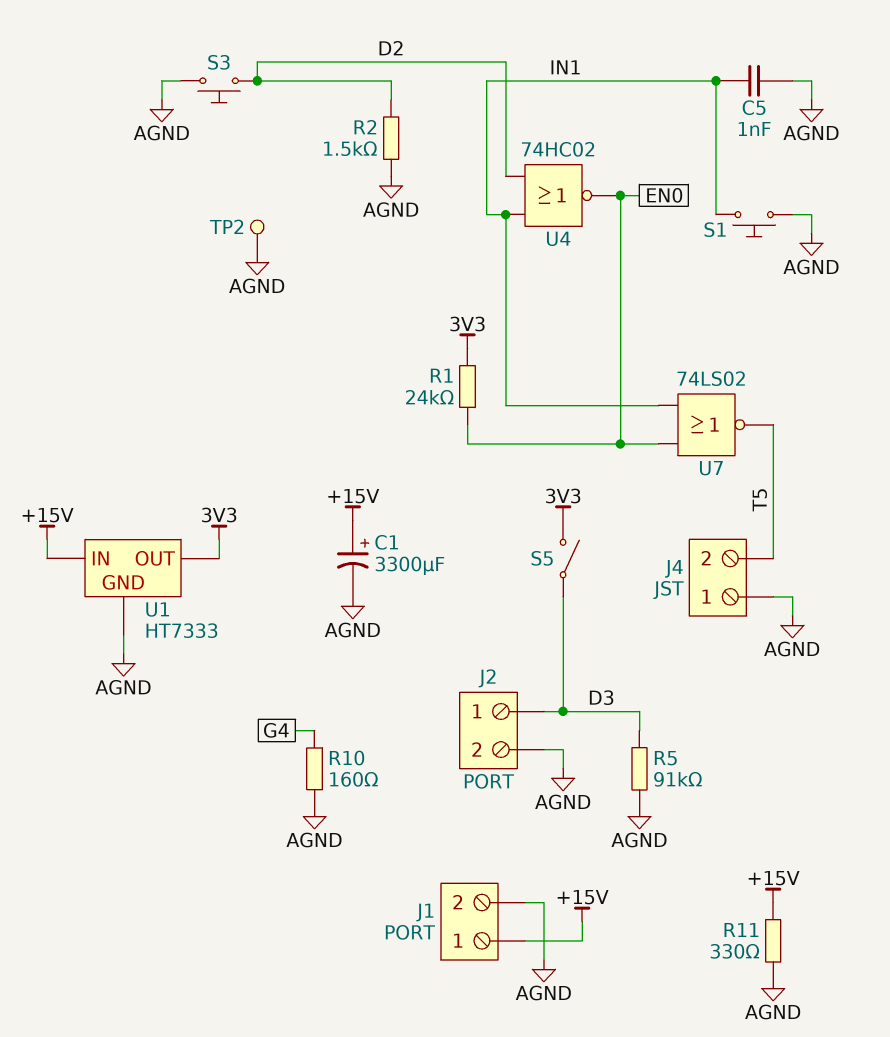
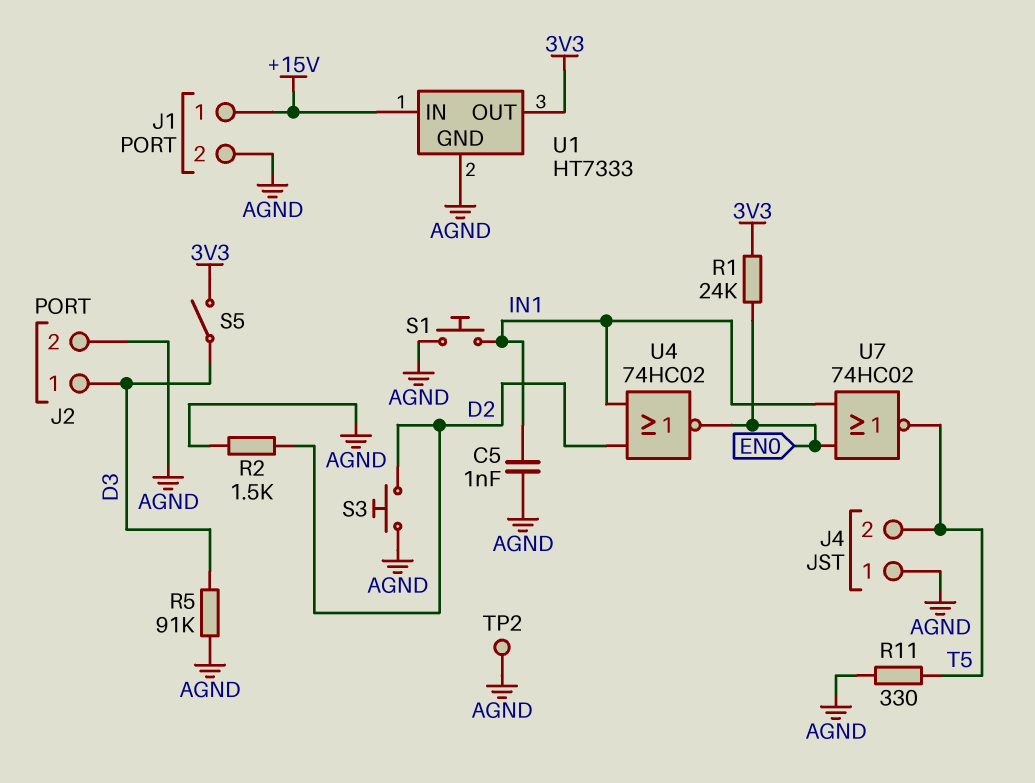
C1: 3300uF (plus +15V, minus AGND) -> none
R10: 160 (AGND, G4) -> none
R11: 330 (+15V, AGND) -> 330 (AGND, T5)
U7: NOR 74LS02 (in EN0, in IN1, out T5) -> NOR 74HC02 (in EN0, in IN1, out T5)

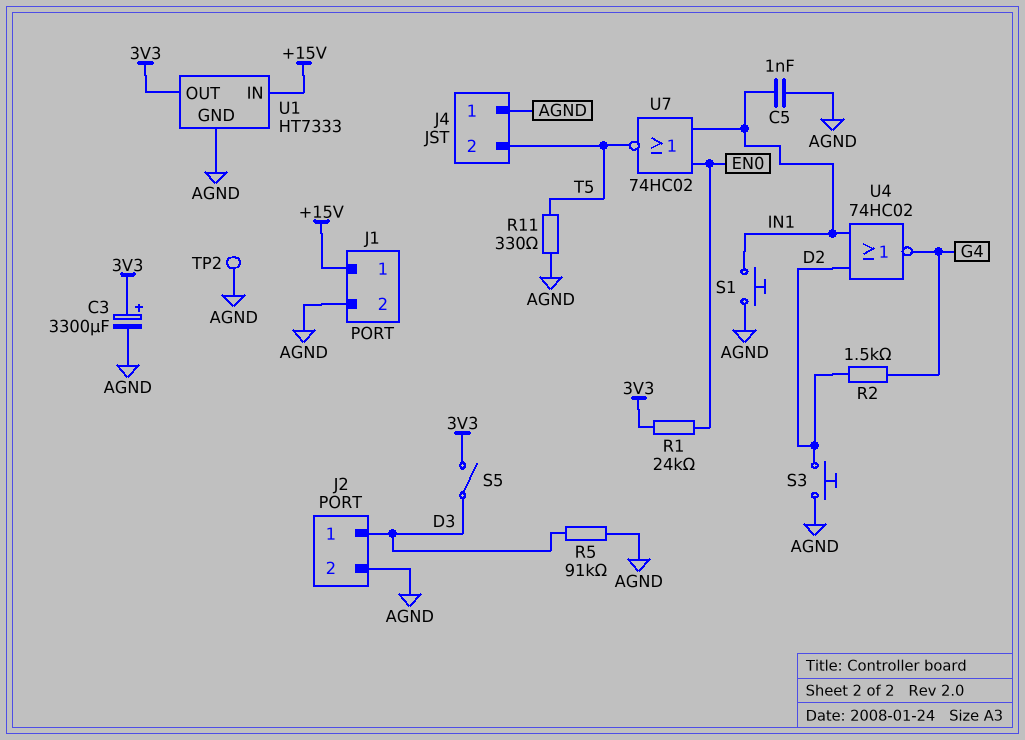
C3: none -> 3300uF (plus 3V3, minus AGND)
R2: 1.5k (AGND, D2) -> 1.5k (D2, G4)
U4: NOR 74HC02 (in D2, in IN1, out EN0) -> NOR 74HC02 (in D2, in IN1, out G4)

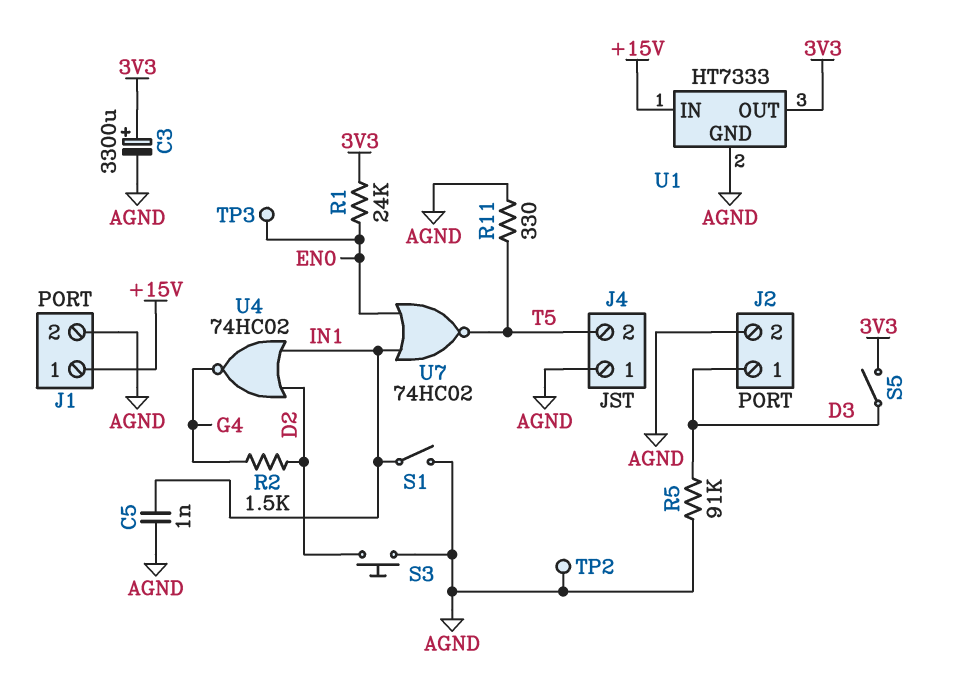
S1: button (AGND, IN1) -> switch (AGND, IN1)
TP3: none -> test point (EN0)

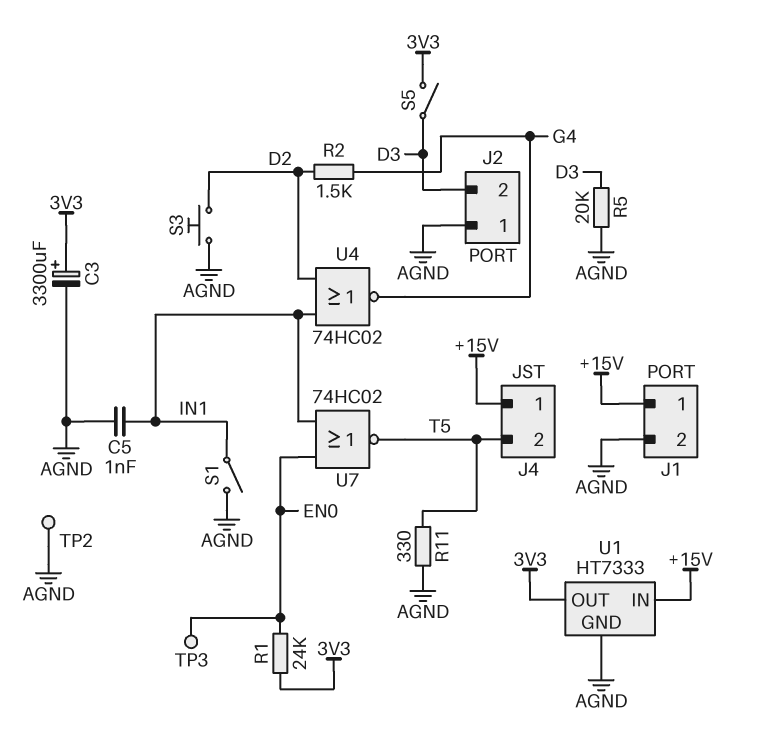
J2 pin 1: D3 -> AGND
J2 pin 2: AGND -> D3
J4 pin 1: AGND -> +15V
R5: 91k (AGND, D3) -> 20k (AGND, D3)

